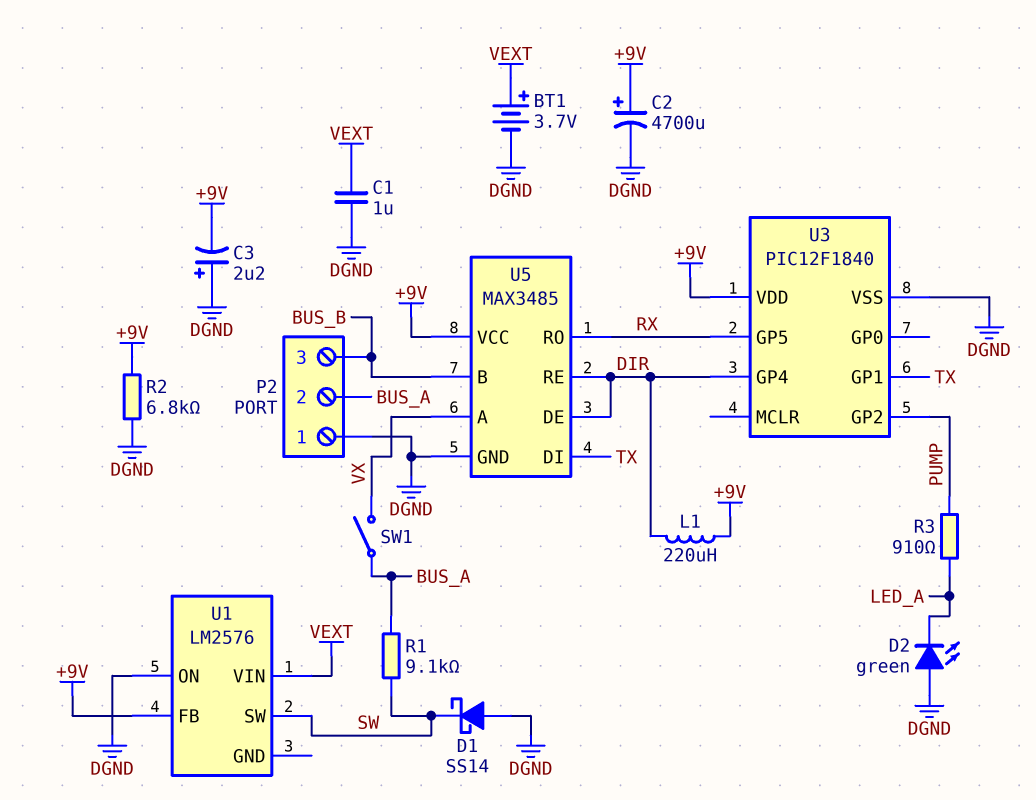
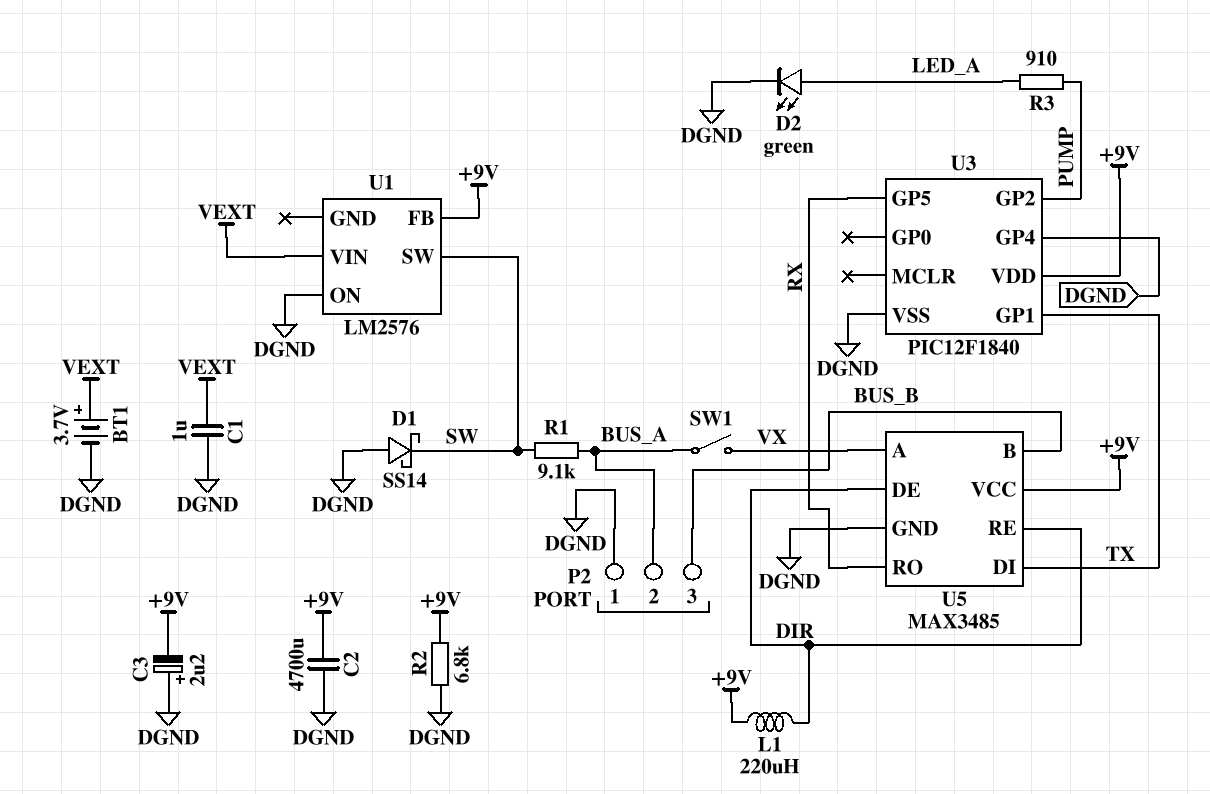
C2: 4700uF (plus +9V, minus DGND) -> 4700uF (+9V, DGND)
D2: LED green (A DGND, K LED_A) -> LED green (A LED_A, K DGND)
U3 pin GP4: DIR -> DGND

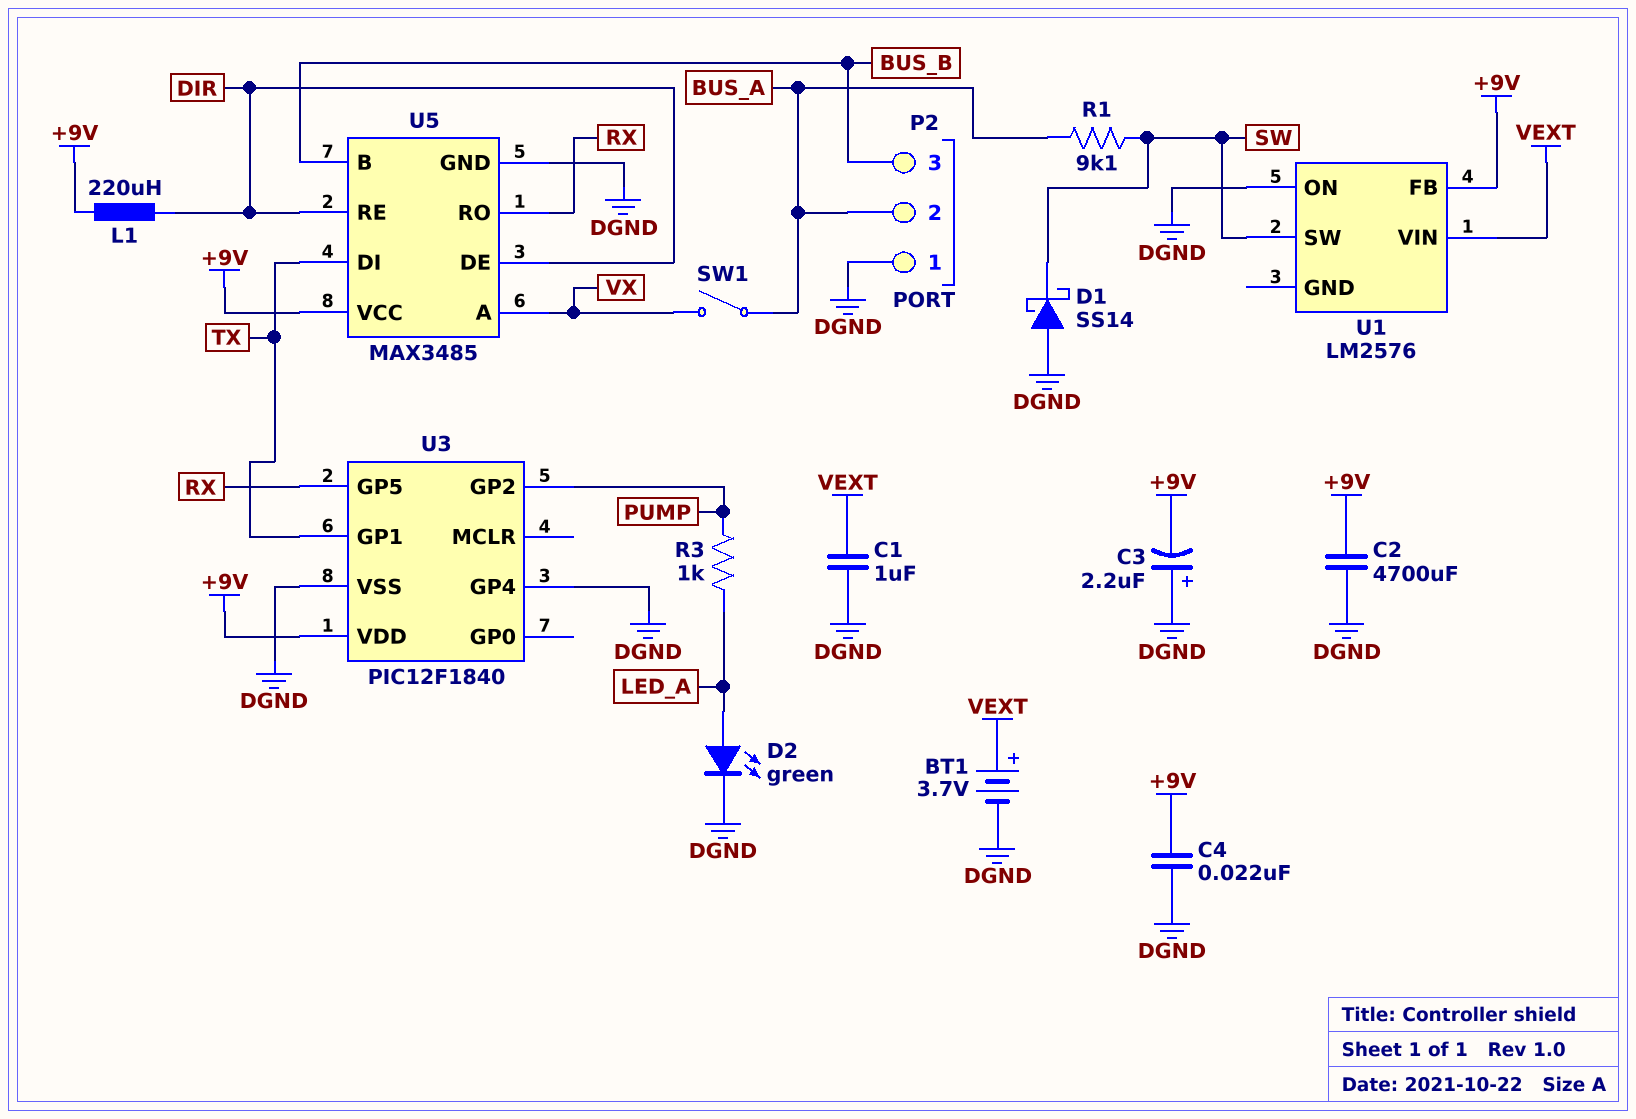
C4: none -> 22nF (+9V, DGND)
R2: 6.8k (+9V, DGND) -> none
R3: 910 (LED_A, PUMP) -> 1k (LED_A, PUMP)

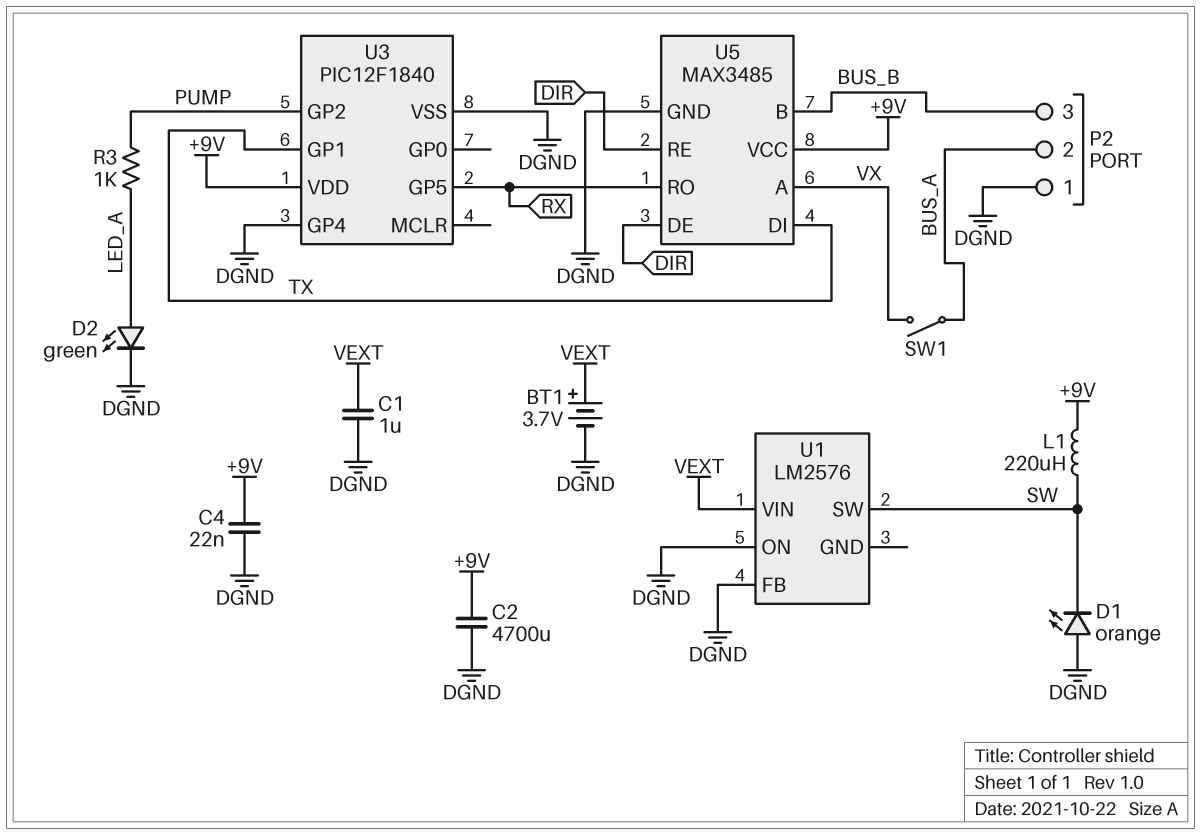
C3: 2.2uF (plus DGND, minus +9V) -> none
D1: schottky SS14 (A DGND, K SW) -> LED orange (A DGND, K SW)
L1: 220uH (+9V, DIR) -> 220uH (+9V, SW)
R1: 9.1k (BUS_A, SW) -> none
U1 pin FB: +9V -> DGND

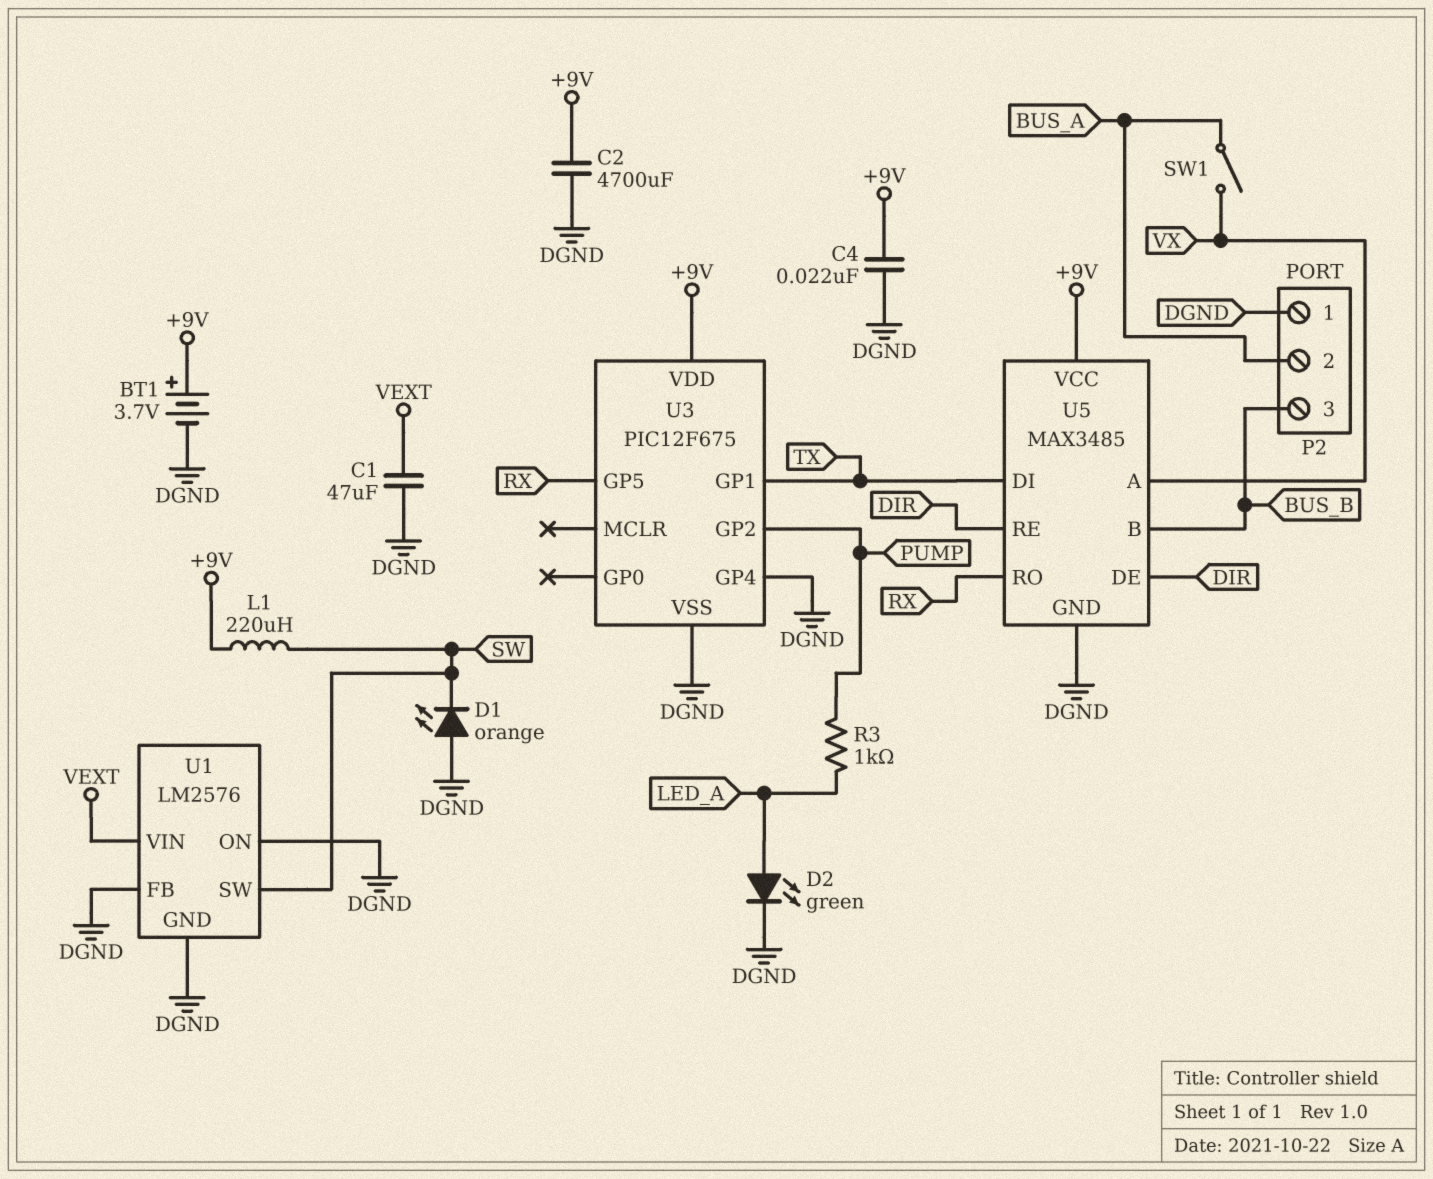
BT1: 3.7V (plus VEXT, minus DGND) -> 3.7V (plus +9V, minus DGND)
C1: 1uF (DGND, VEXT) -> 47uF (DGND, VEXT)
U1 pin GND: none -> DGND
U3: PIC12F1840 -> PIC12F675

